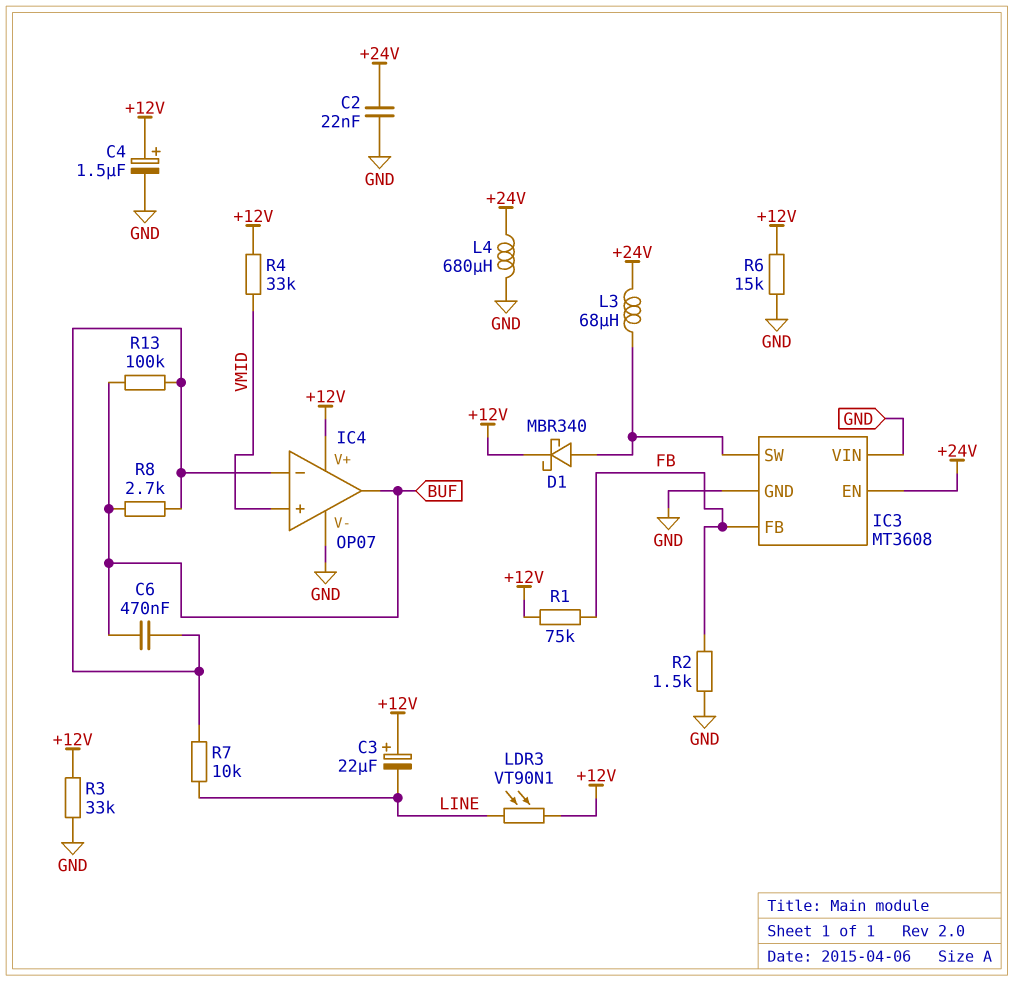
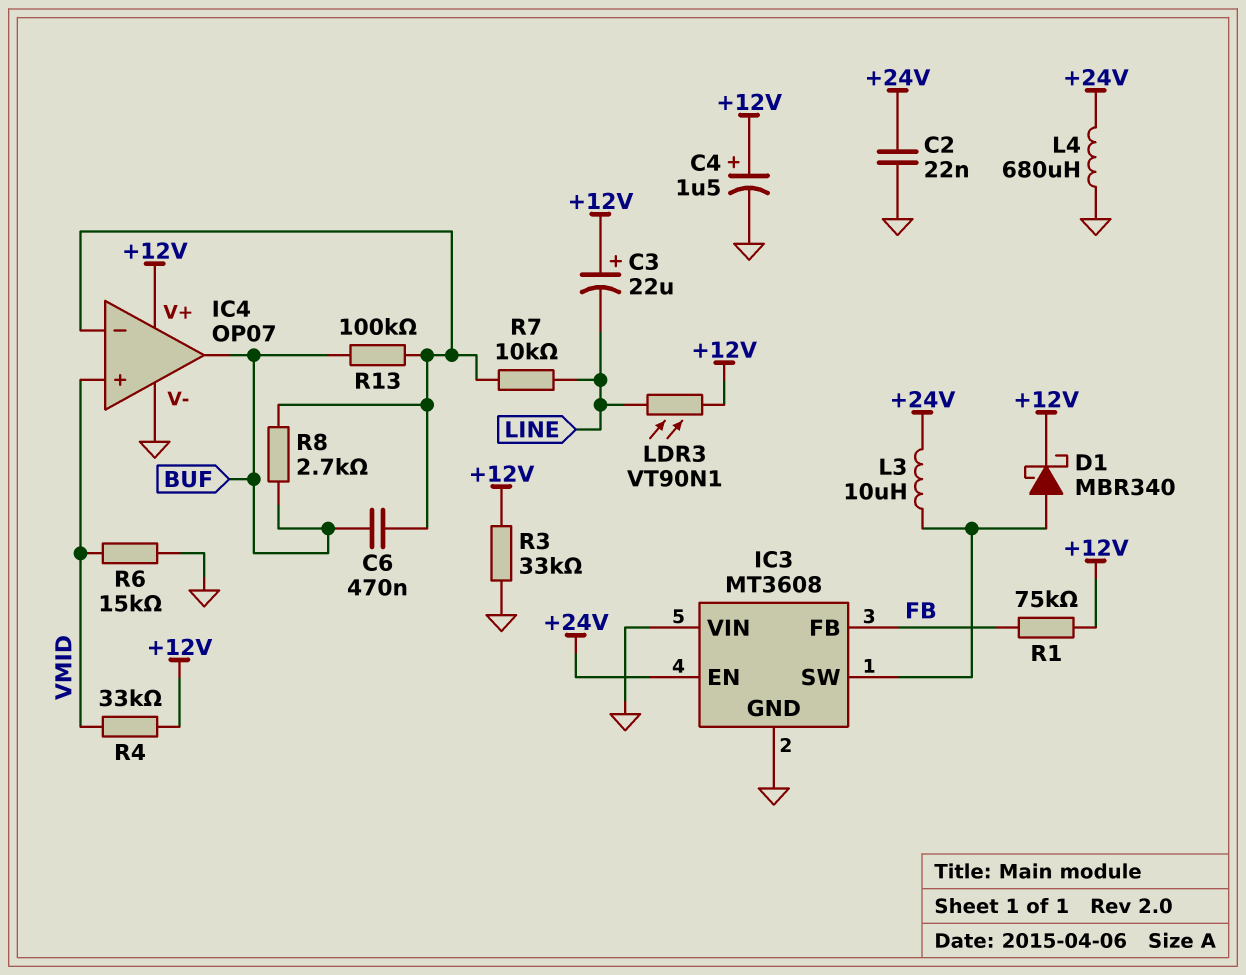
L3: 68uH (+24V, IC3/SW) -> 10uH (+24V, IC3/SW)
R2: 1.5k (FB, GND) -> none
R6: 15k (+12V, GND) -> 15k (GND, VMID)

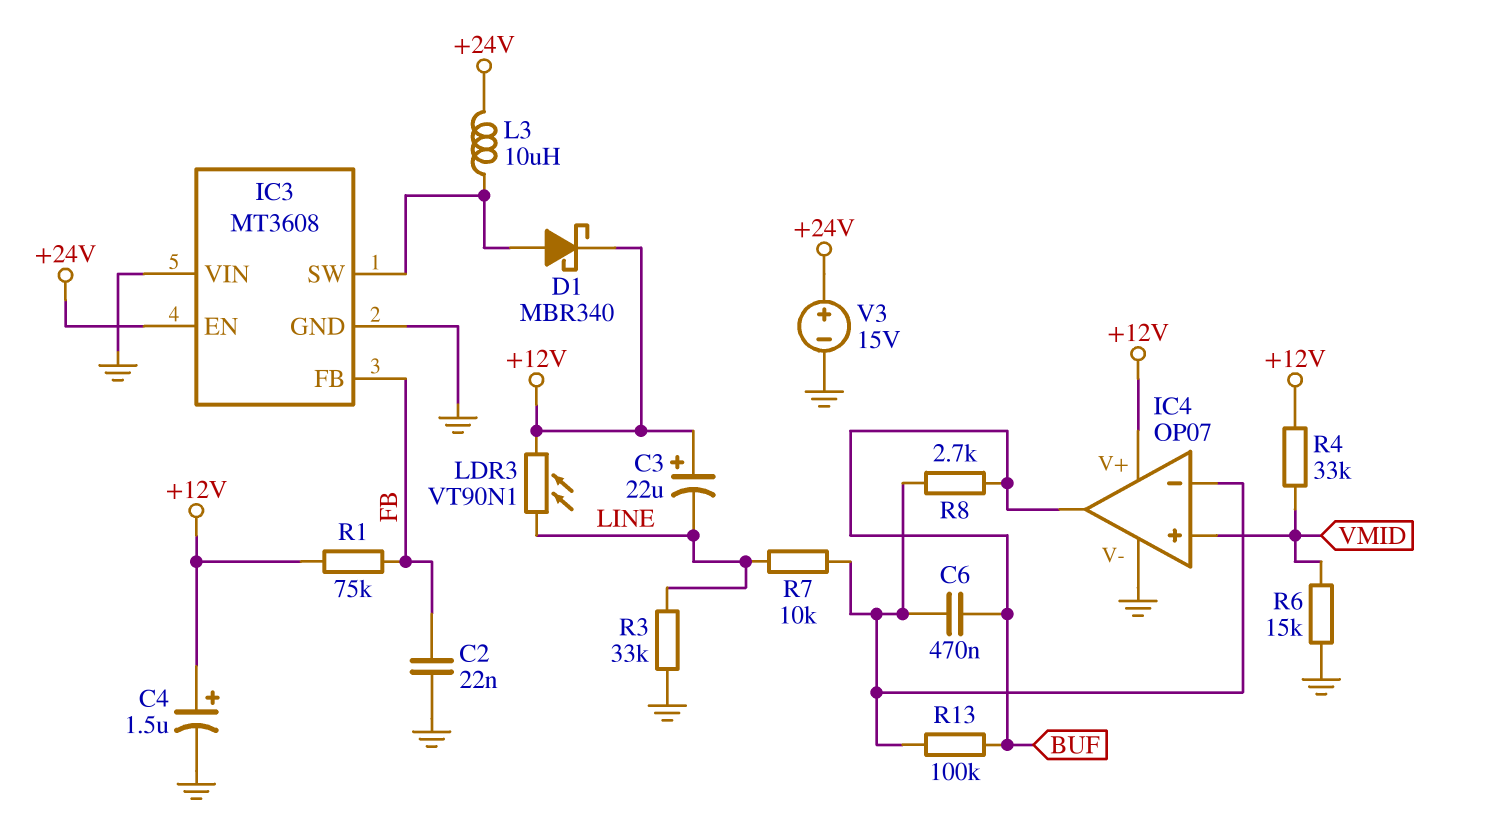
C2: 22nF (+24V, GND) -> 22nF (FB, GND)
L4: 680uH (+24V, GND) -> none
R3: 33k (+12V, GND) -> 33k (GND, LINE)
V3: none -> 15V (plus +24V, minus GND)

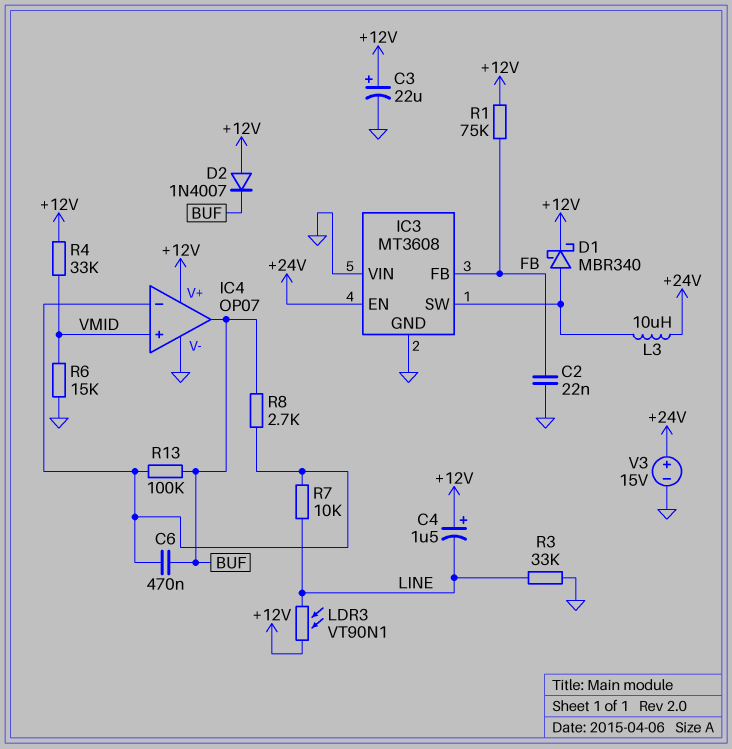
C3: 22uF (plus +12V, minus LINE) -> 22uF (plus +12V, minus GND)
C4: 1.5uF (plus +12V, minus GND) -> 1.5uF (plus +12V, minus LINE)
D2: none -> diode 1N4007 (A +12V, K BUF)

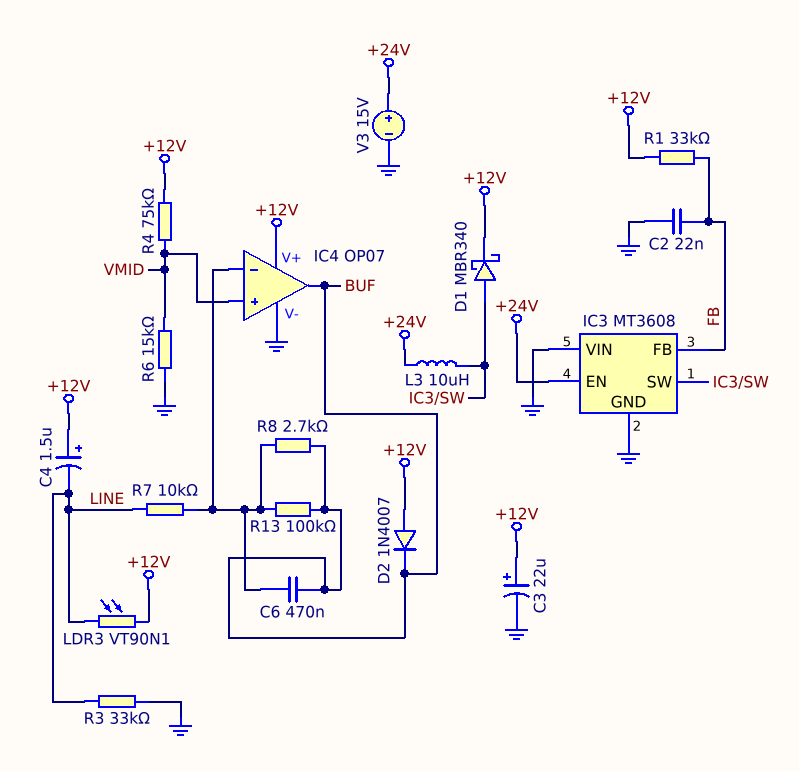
R1: 75k (+12V, FB) -> 33k (+12V, FB)
R4: 33k (+12V, VMID) -> 75k (+12V, VMID)

